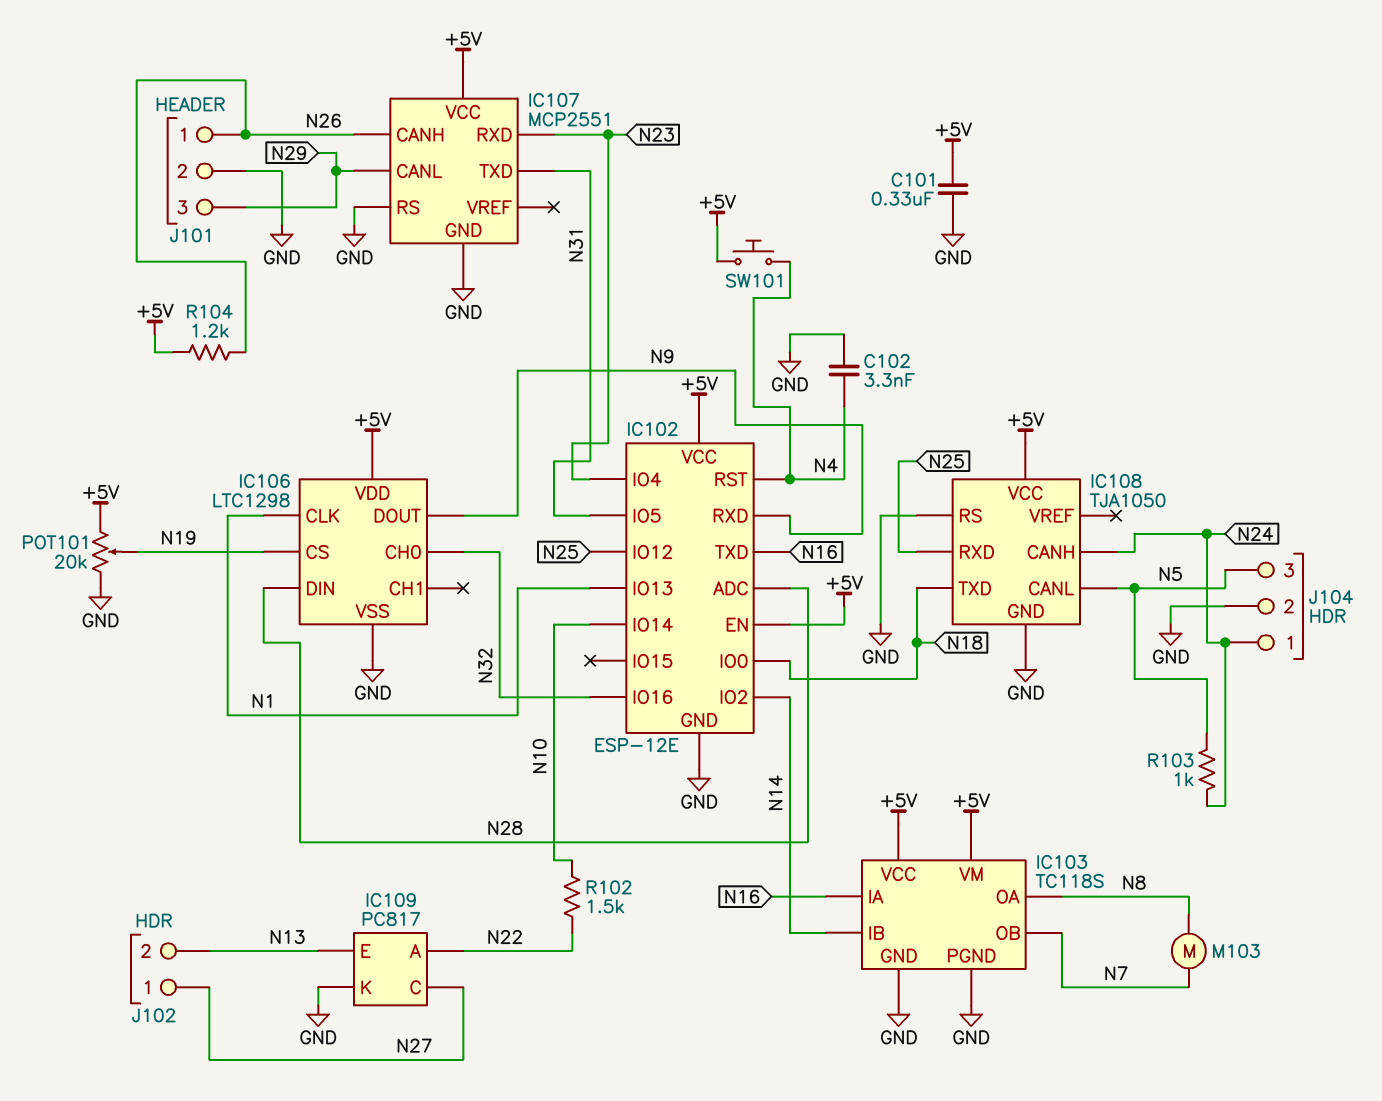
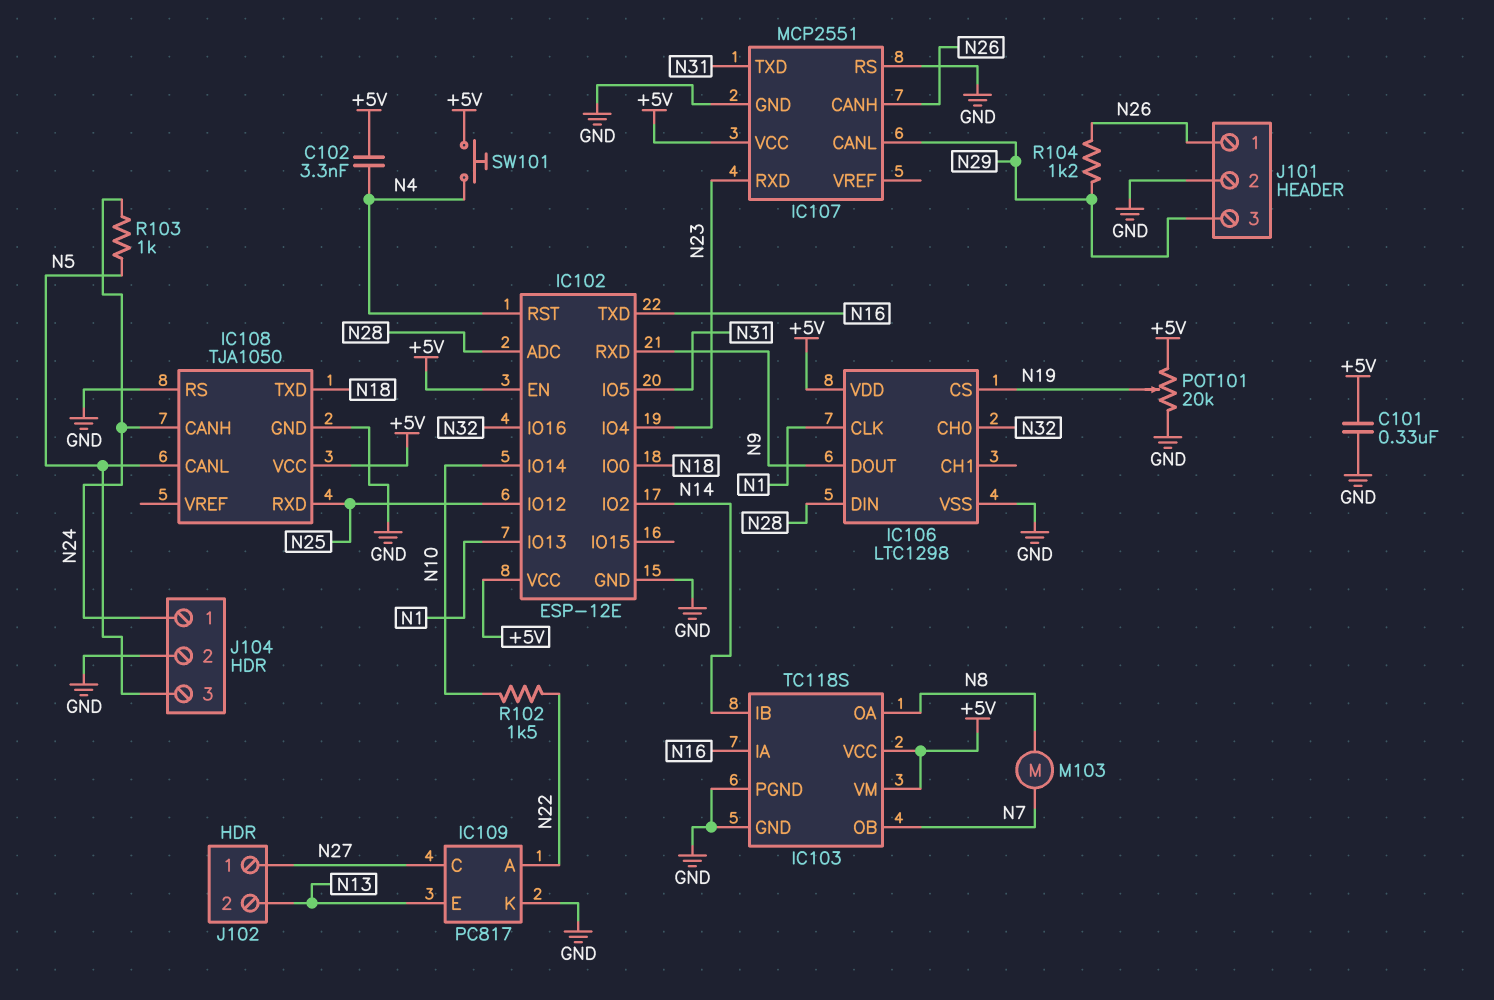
C102: 3.3nF (GND, N4) -> 3.3nF (+5V, N4)
R104: 1.2k (+5V, N26) -> 1.2k (N26, N29)

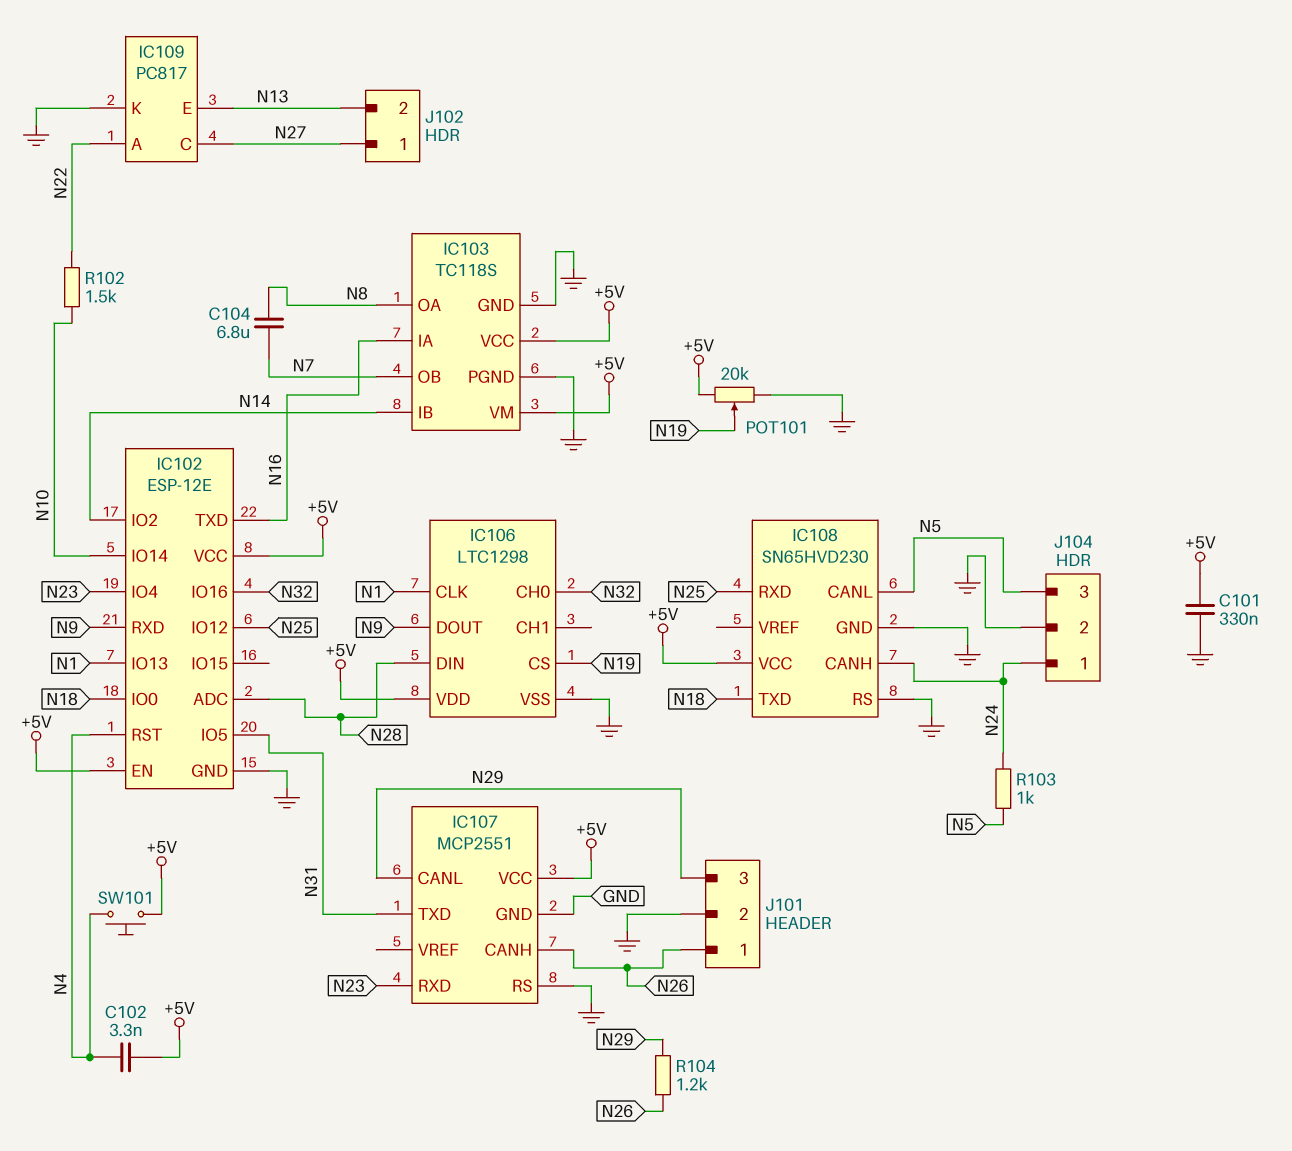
C104: none -> 6.8uF (N7, N8)
IC108: TJA1050 -> SN65HVD230
M103: motor (N7, N8) -> none

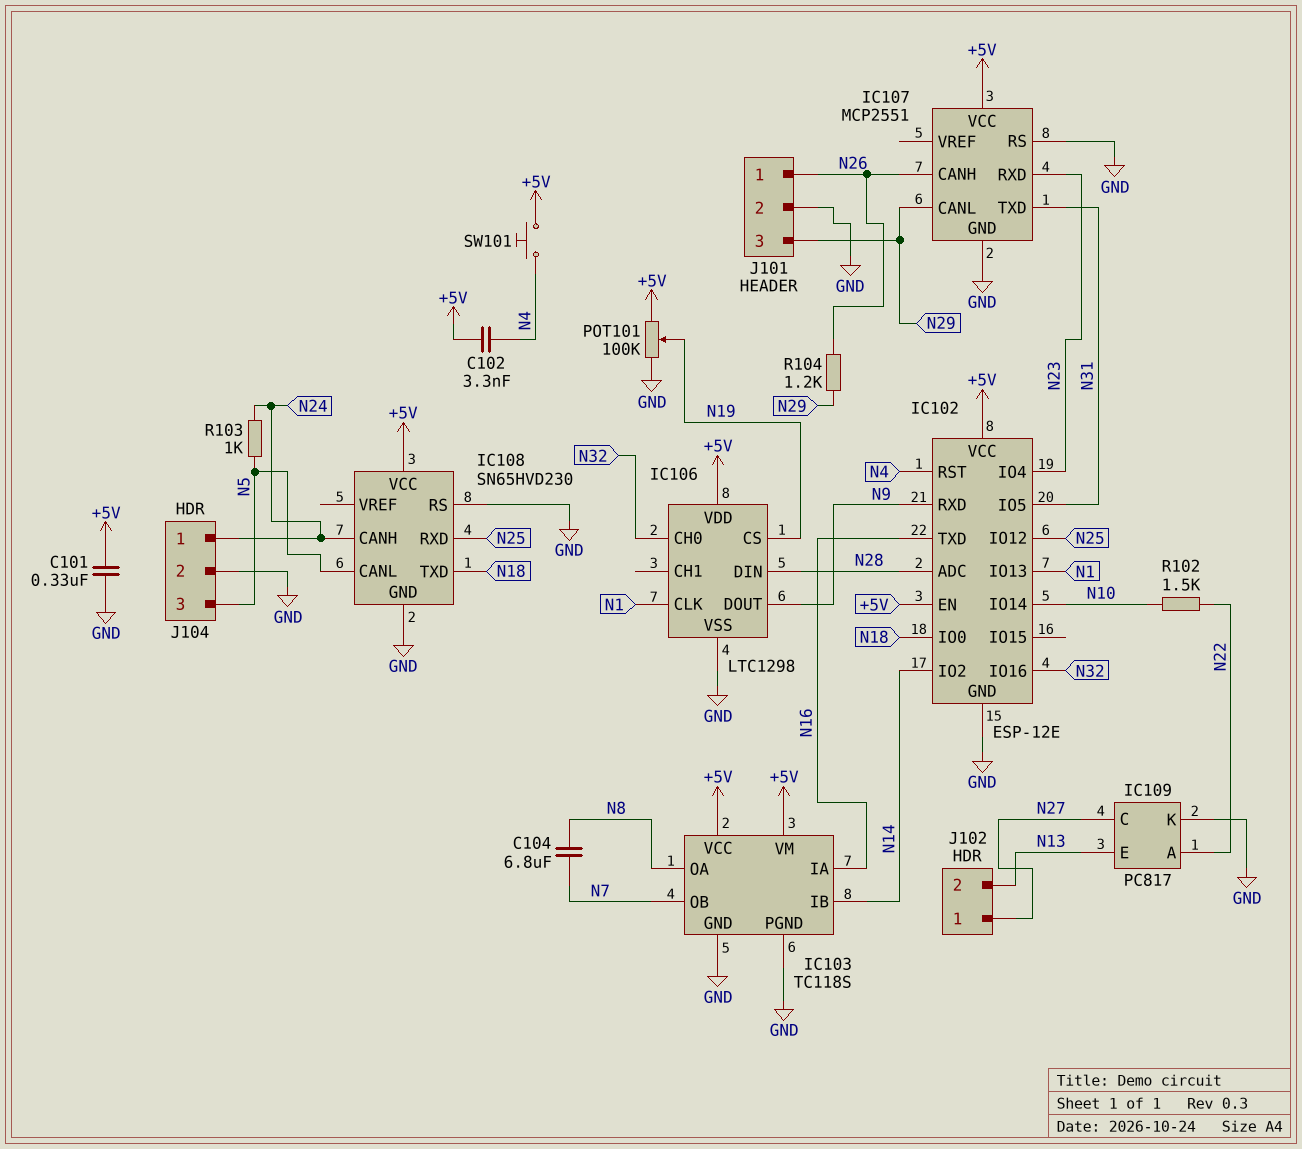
POT101: 20k (+5V, GND, wiper N19) -> 100k (+5V, GND, wiper N19)

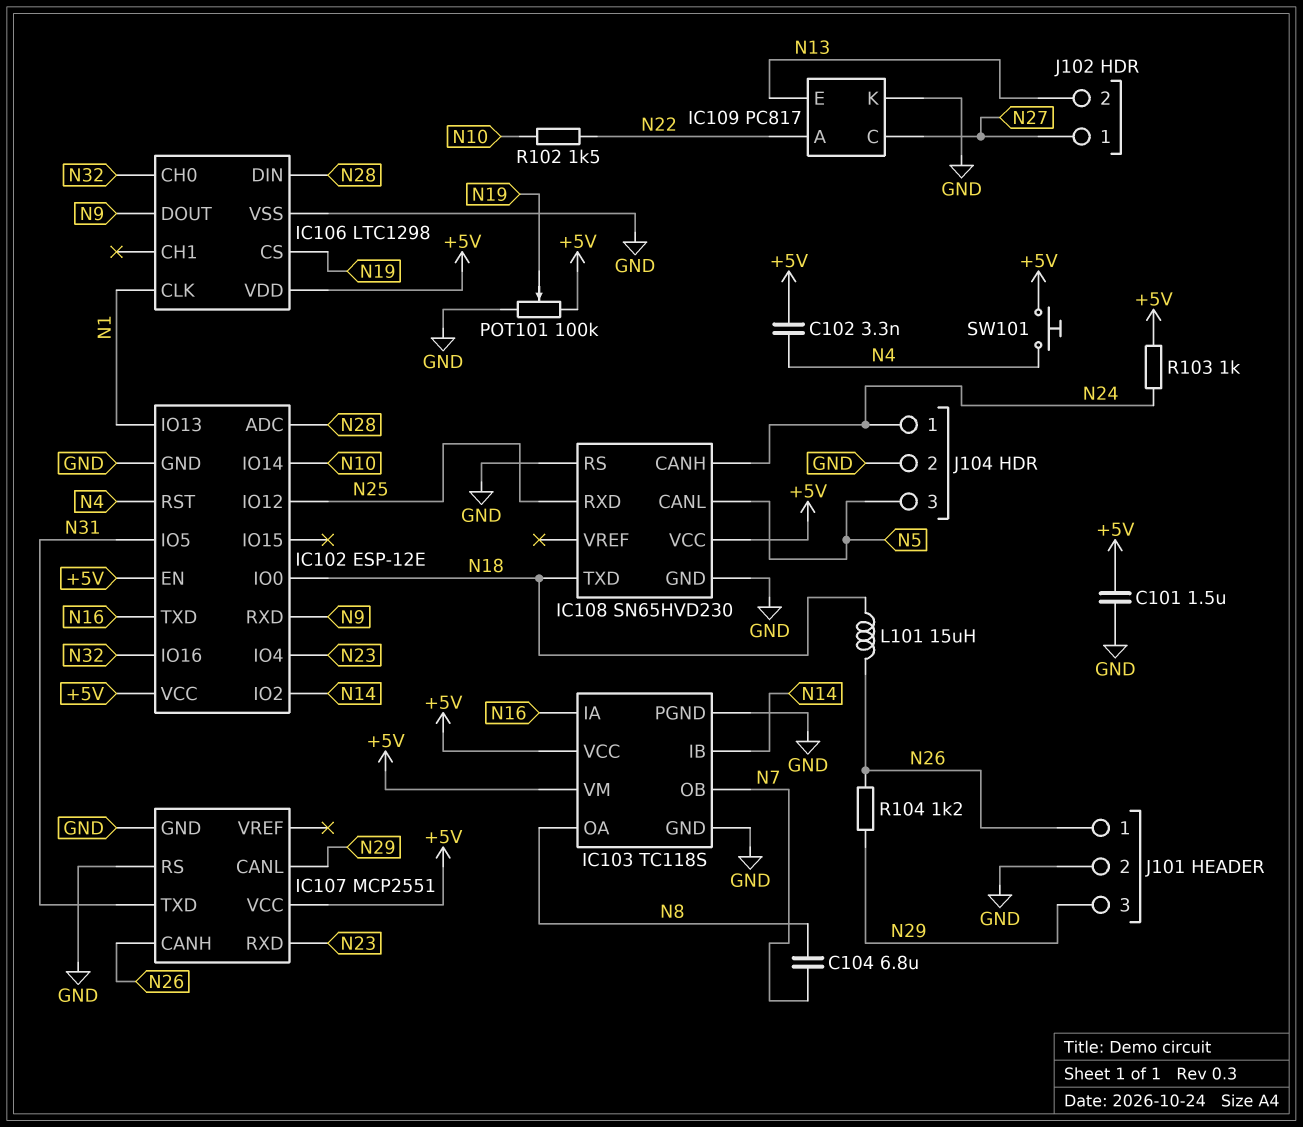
C101: 330nF (+5V, GND) -> 1.5uF (+5V, GND)
L101: none -> 15uH (N18, N26)
R103: 1k (N5, N24) -> 1k (+5V, N24)

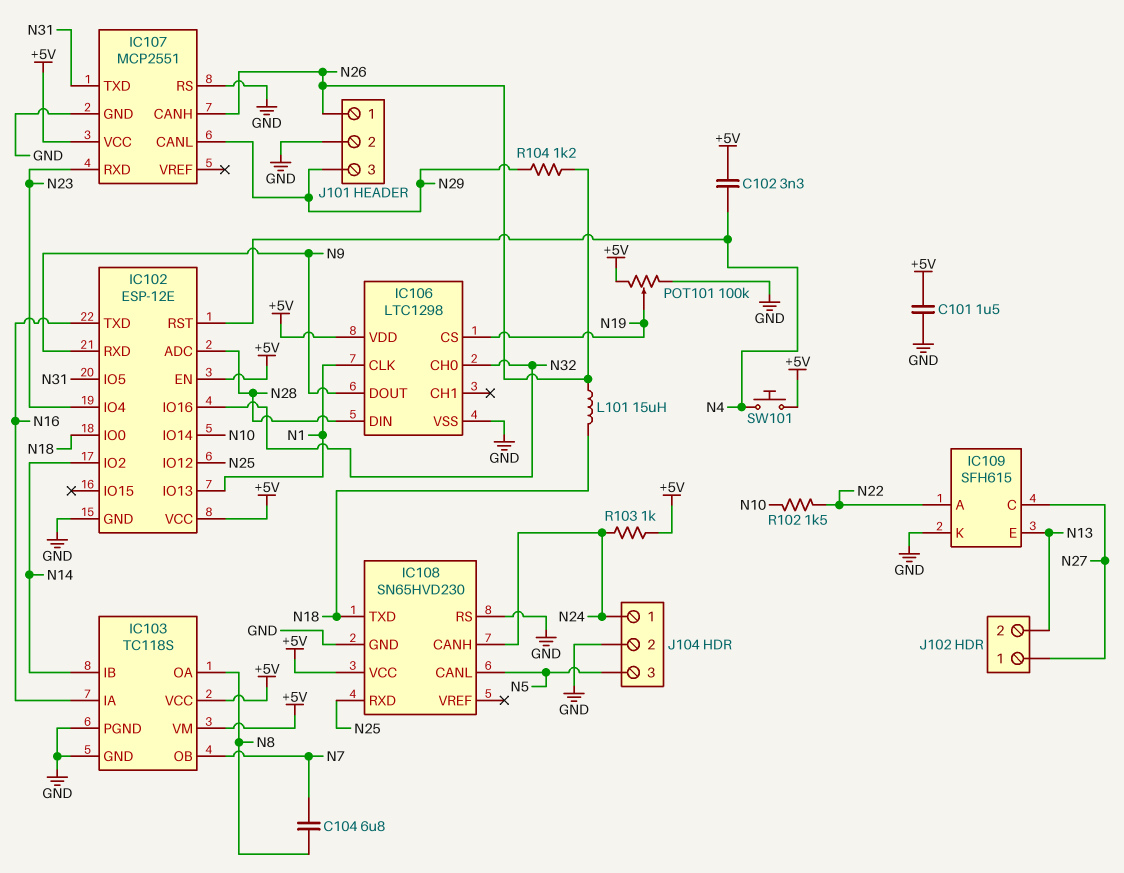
IC109: PC817 -> SFH615

